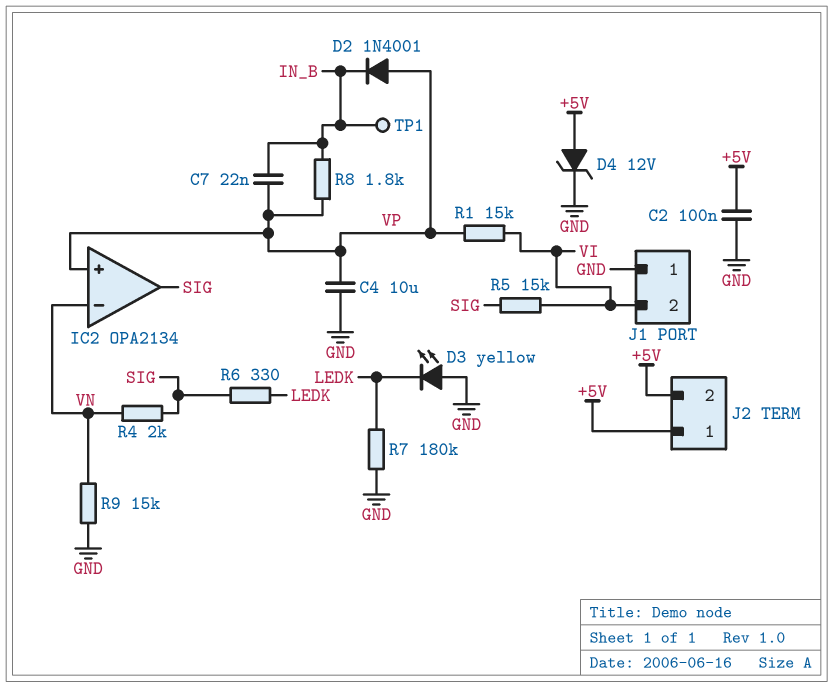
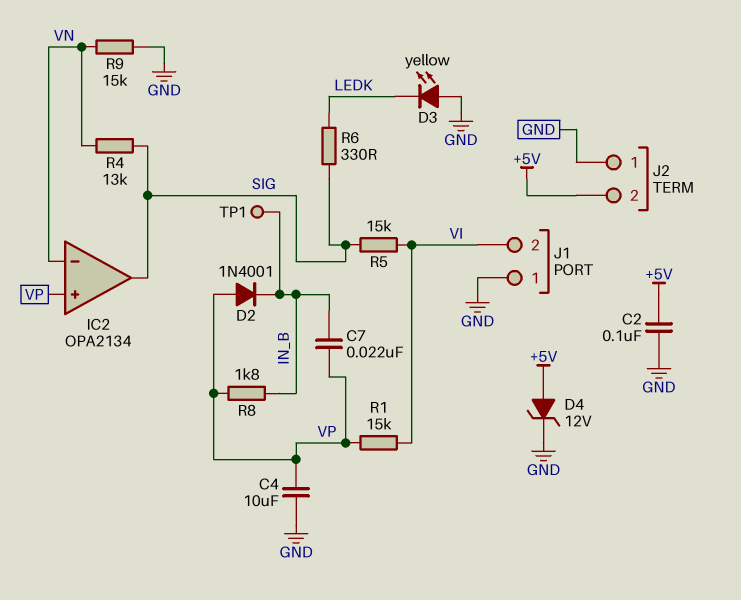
J2 pin 1: +5V -> GND
R4: 2k (SIG, VN) -> 13k (SIG, VN)
R7: 180k (GND, LEDK) -> none

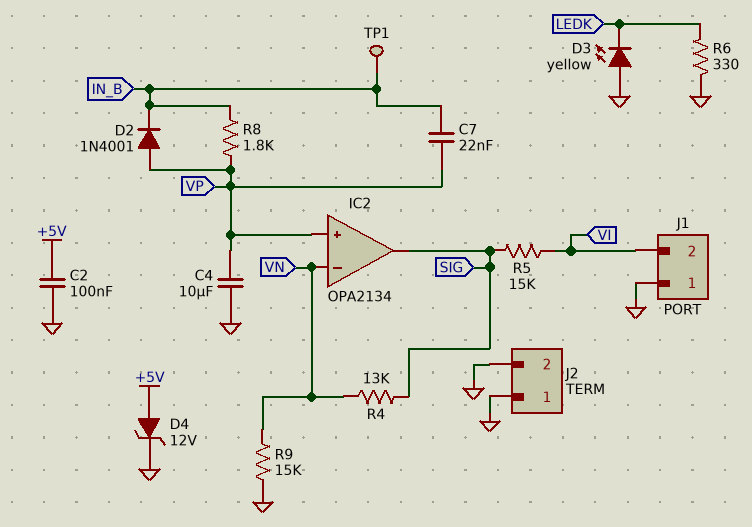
J2 pin 2: +5V -> GND
R1: 15k (VI, VP) -> none
R6: 330 (LEDK, SIG) -> 330 (GND, LEDK)

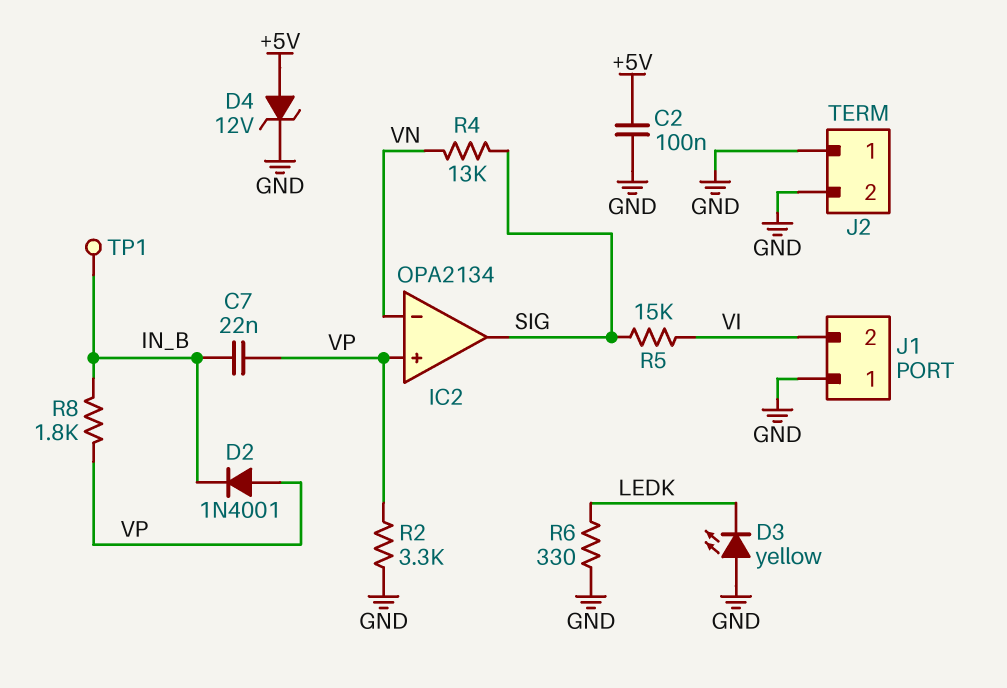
C4: 10uF (GND, VP) -> none
R2: none -> 3.3k (GND, VP)
R9: 15k (GND, VN) -> none

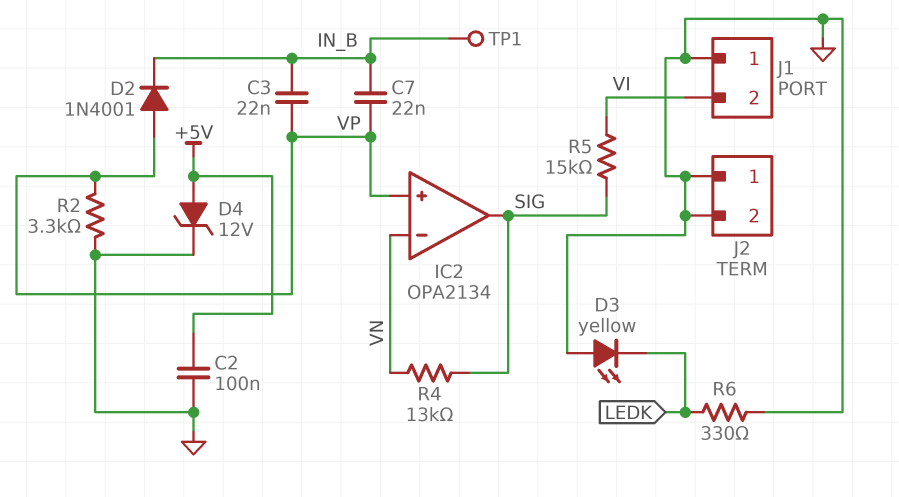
C3: none -> 22nF (IN_B, VP)
R8: 1.8k (IN_B, VP) -> none

